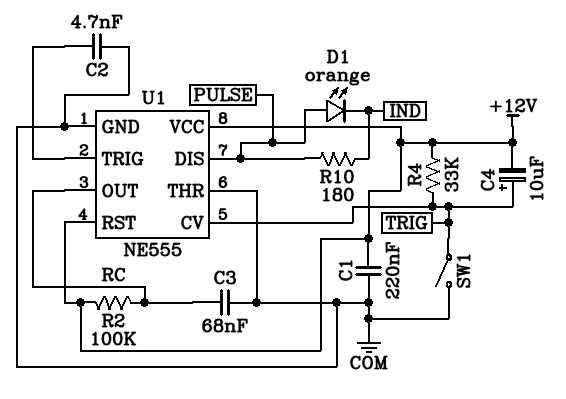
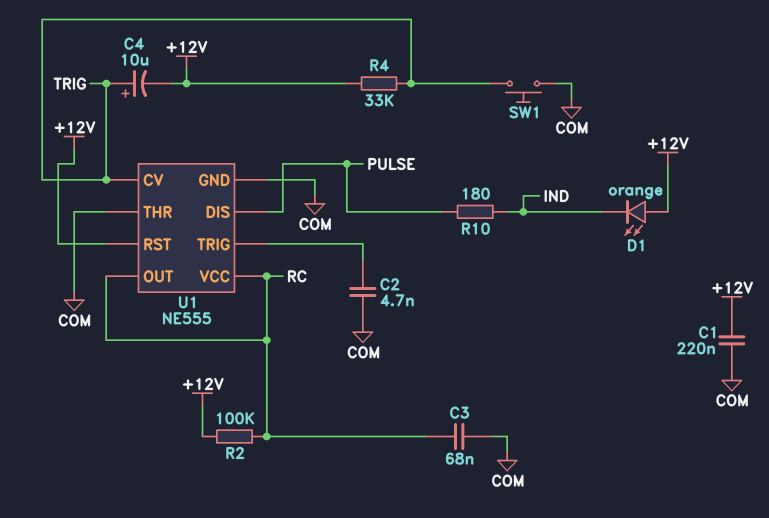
D1: LED orange (A PULSE, K IND) -> LED orange (A +12V, K IND)
SW1: switch (COM, TRIG) -> button (COM, TRIG)
U1 pin VCC: +12V -> RC

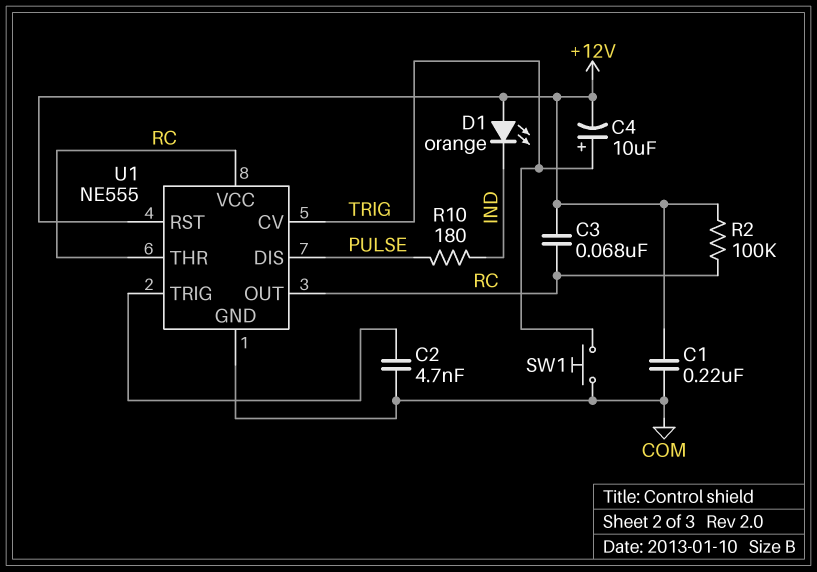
C3: 68nF (COM, RC) -> 68nF (+12V, RC)
R4: 33k (+12V, TRIG) -> none
U1 pin THR: COM -> RC

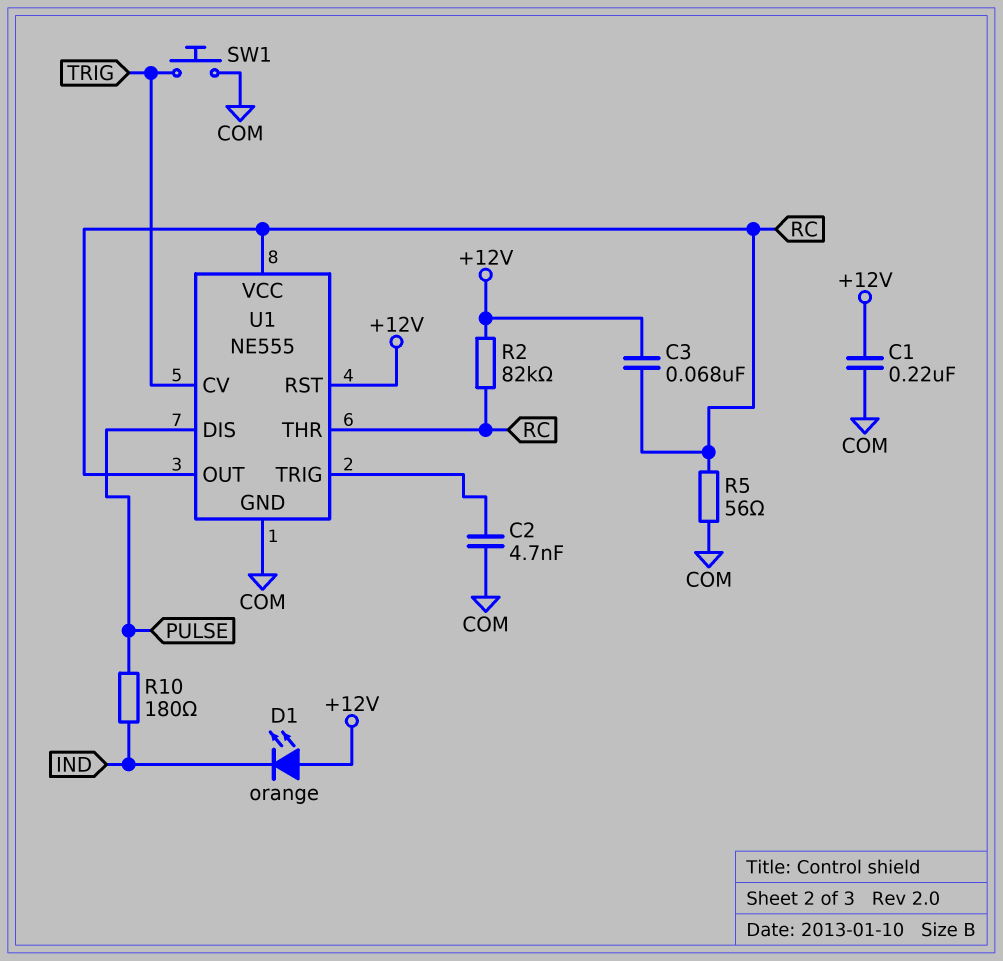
C4: 10uF (plus TRIG, minus +12V) -> none
R2: 100k (+12V, RC) -> 82k (+12V, RC)
R5: none -> 56 (COM, RC)

